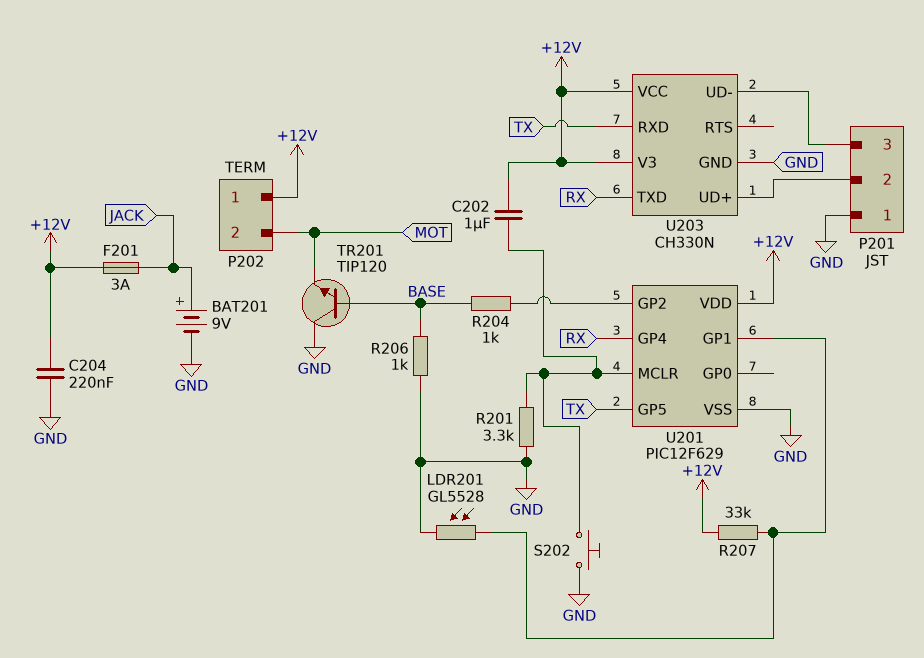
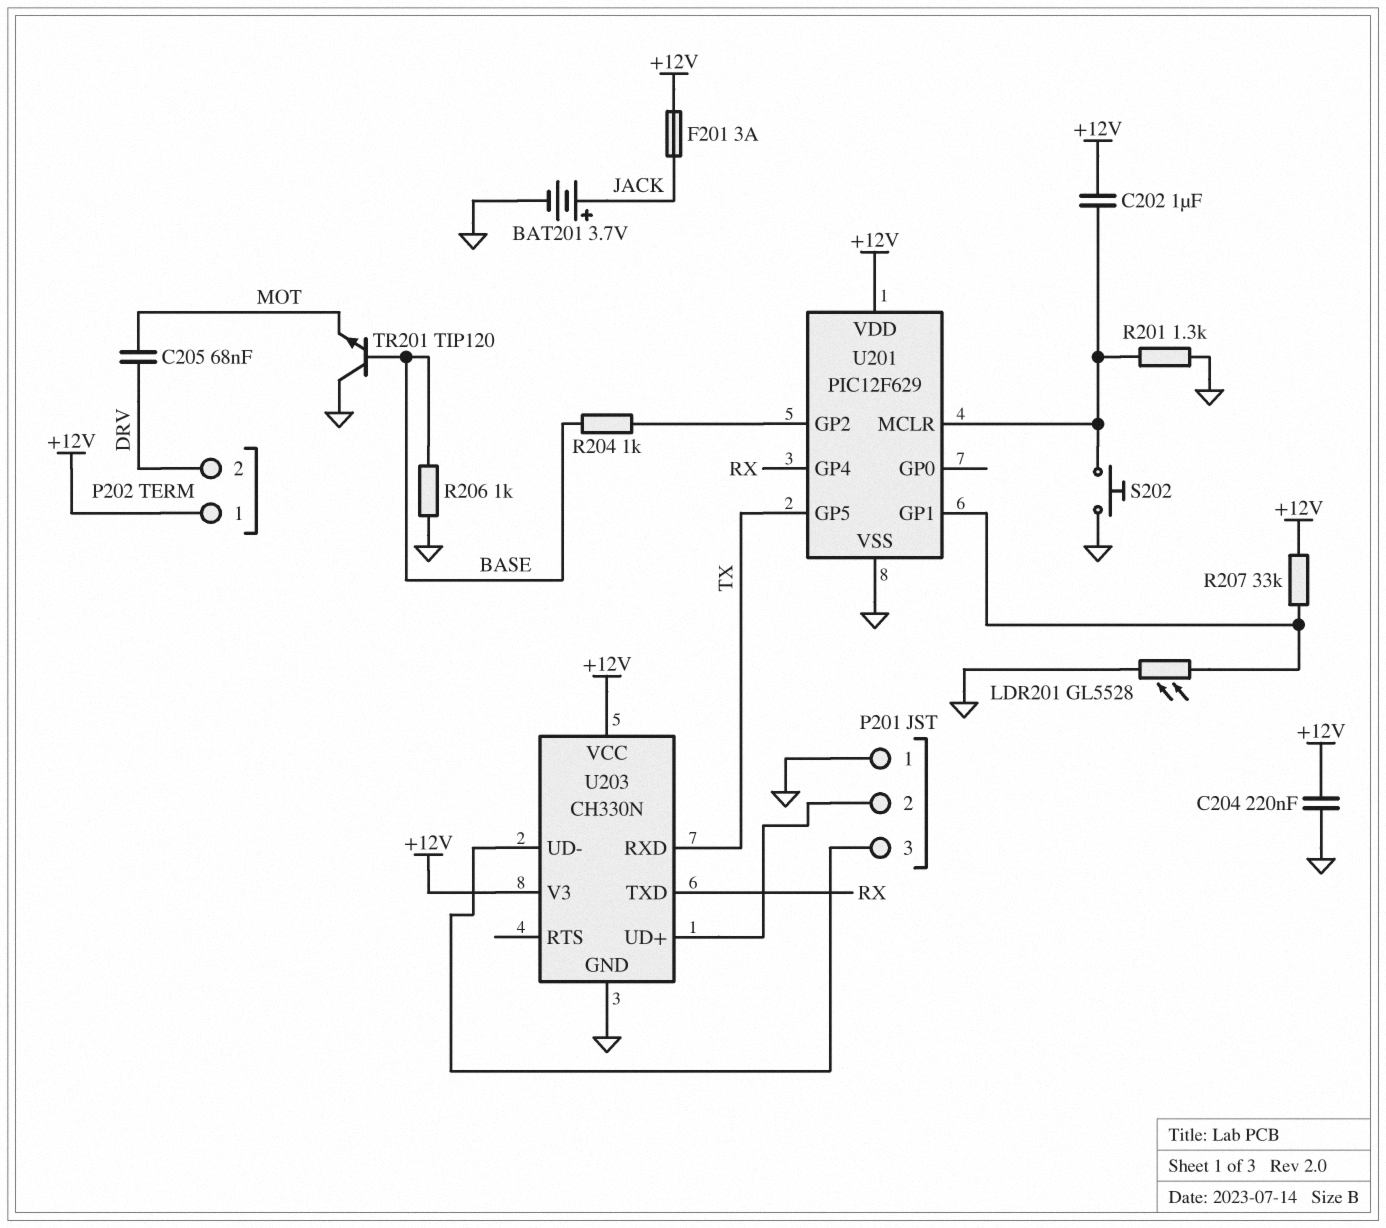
BAT201: 9V (plus JACK, minus GND) -> 3.7V (plus JACK, minus GND)
C205: none -> 68nF (DRV, MOT)
P202 pin 2: MOT -> DRV
R201: 3.3k (GND, U201/MCLR) -> 1.3k (GND, U201/MCLR)

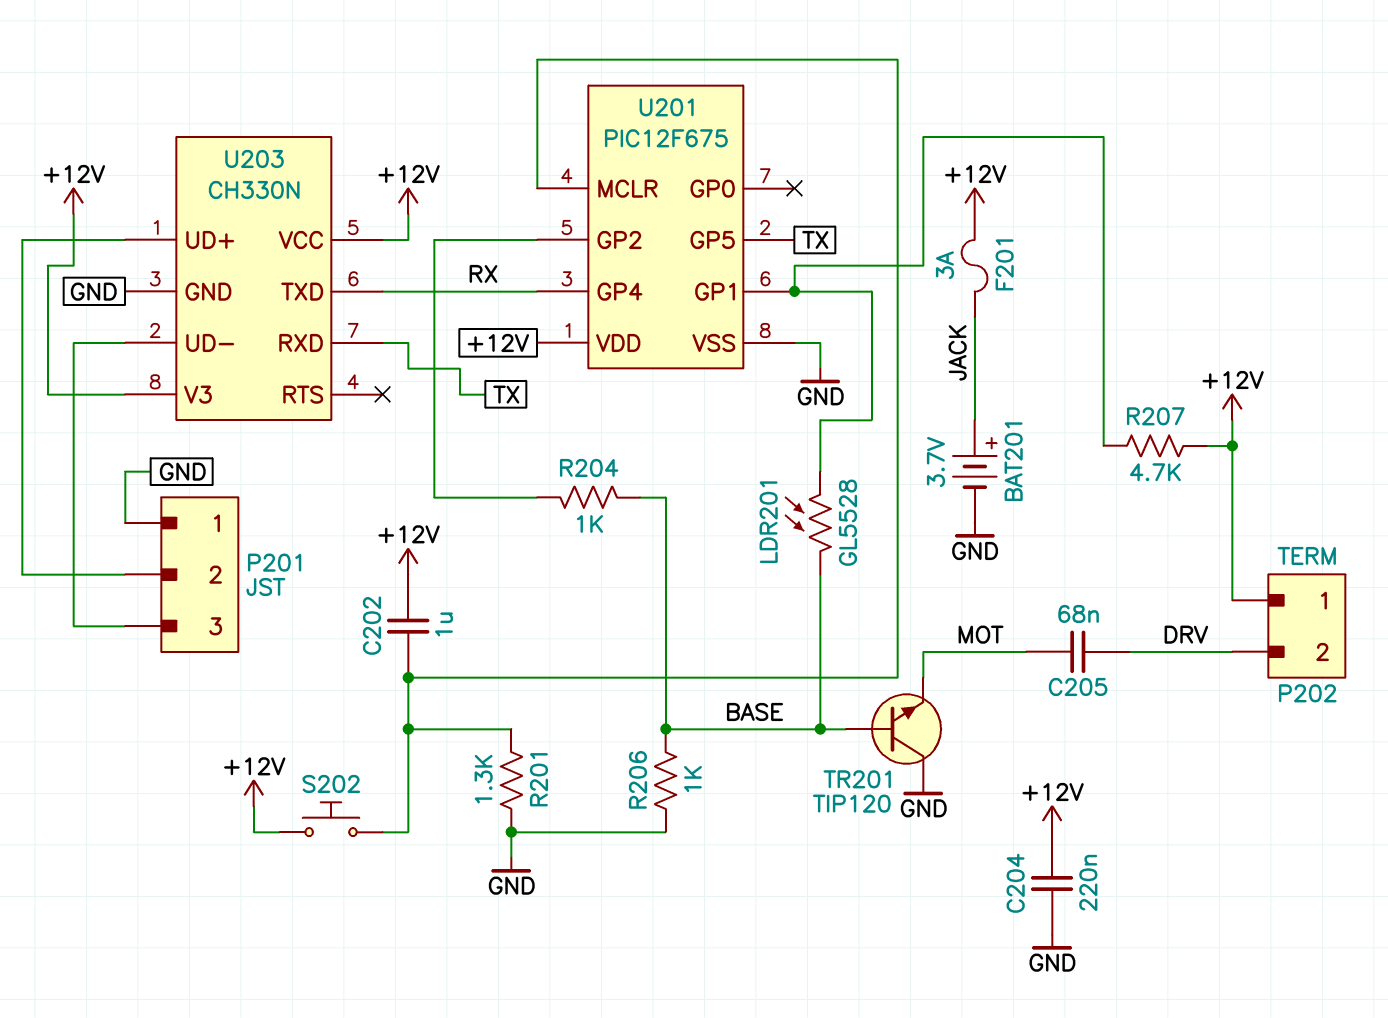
LDR201: GL5528 (GND, U201/GP1) -> GL5528 (BASE, U201/GP1)
R207: 33k (+12V, U201/GP1) -> 4.7k (+12V, U201/GP1)
S202: button (GND, U201/MCLR) -> button (+12V, U201/MCLR)
U201: PIC12F629 -> PIC12F675

